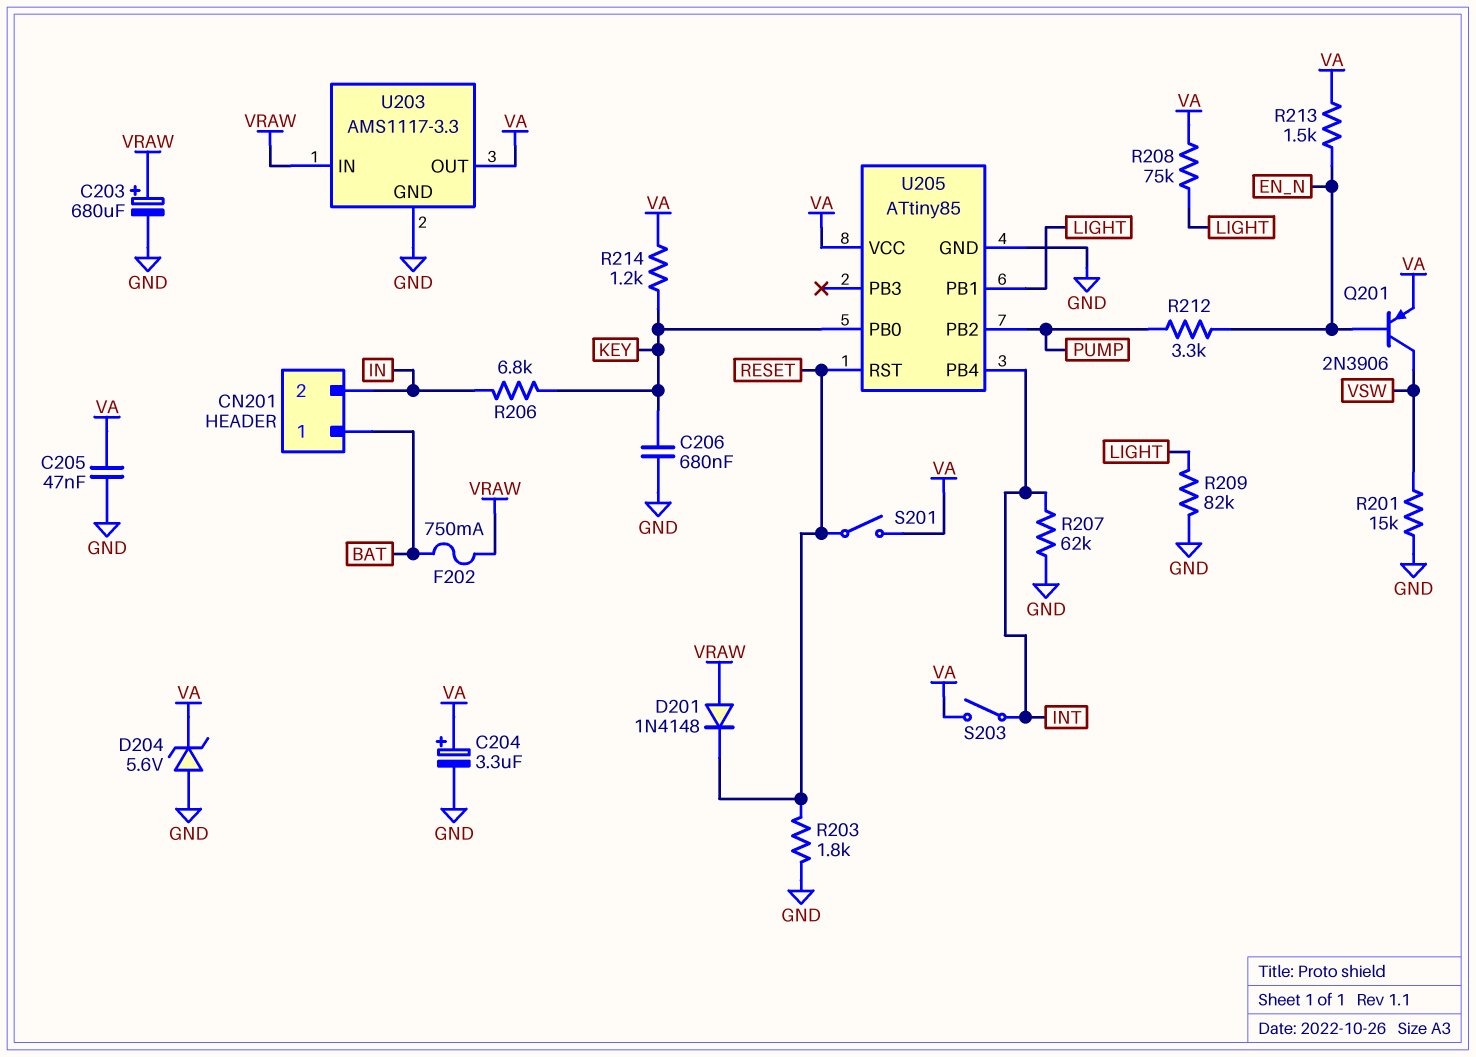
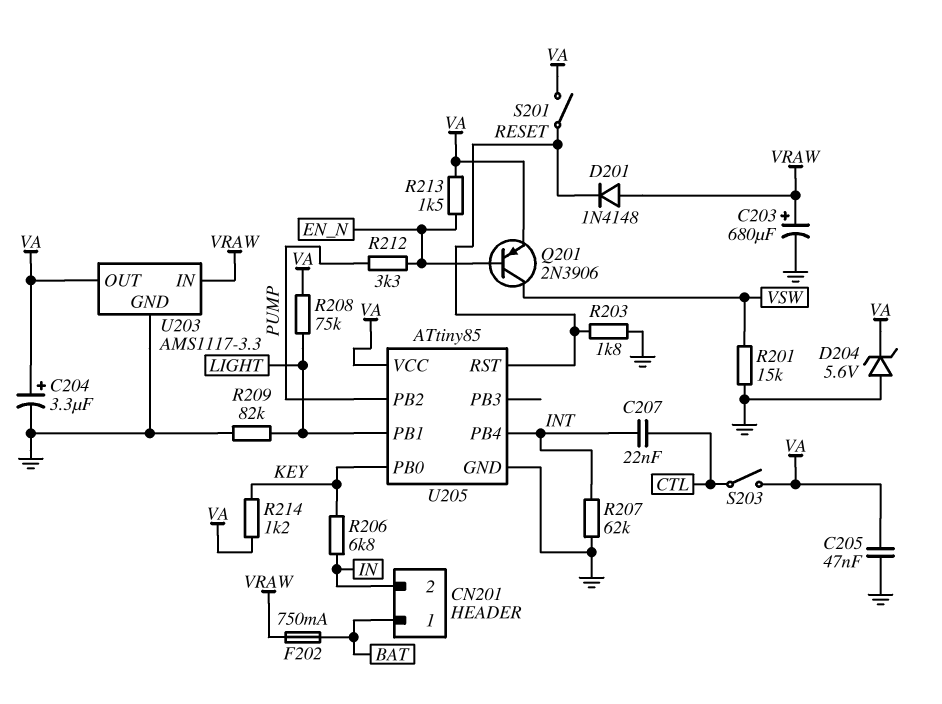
C206: 680nF (GND, KEY) -> none
C207: none -> 22nF (CTL, INT)
S203: switch (INT, VA) -> switch (CTL, VA)

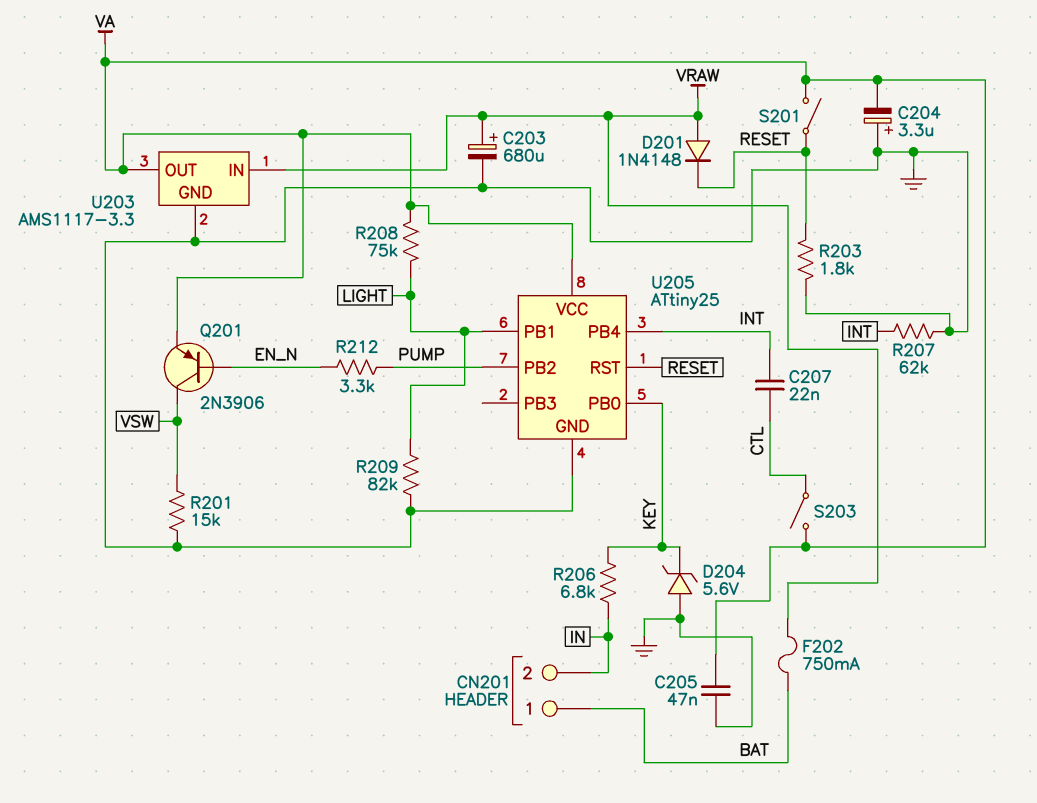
C204: 3.3uF (plus VA, minus GND) -> 3.3uF (plus GND, minus VA)
D204: zener 5.6V (A GND, K VA) -> zener 5.6V (A GND, K KEY)
R213: 1.5k (EN_N, VA) -> none
R214: 1.2k (KEY, VA) -> none
U205: ATtiny85 -> ATtiny25

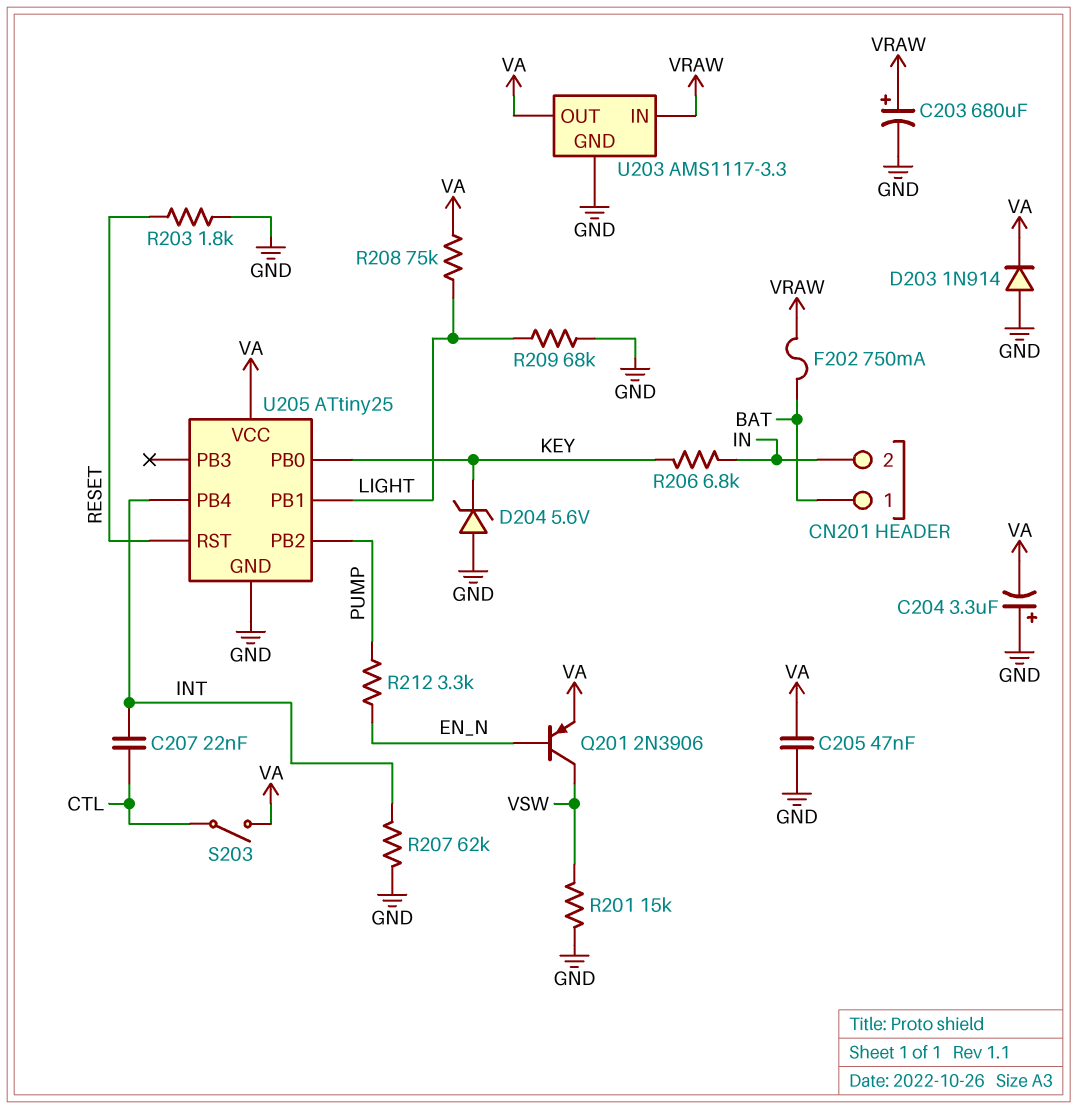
D201: diode 1N4148 (A VRAW, K RESET) -> none
D203: none -> diode 1N914 (A GND, K VA)
R209: 82k (GND, LIGHT) -> 68k (GND, LIGHT)
S201: switch (RESET, VA) -> none

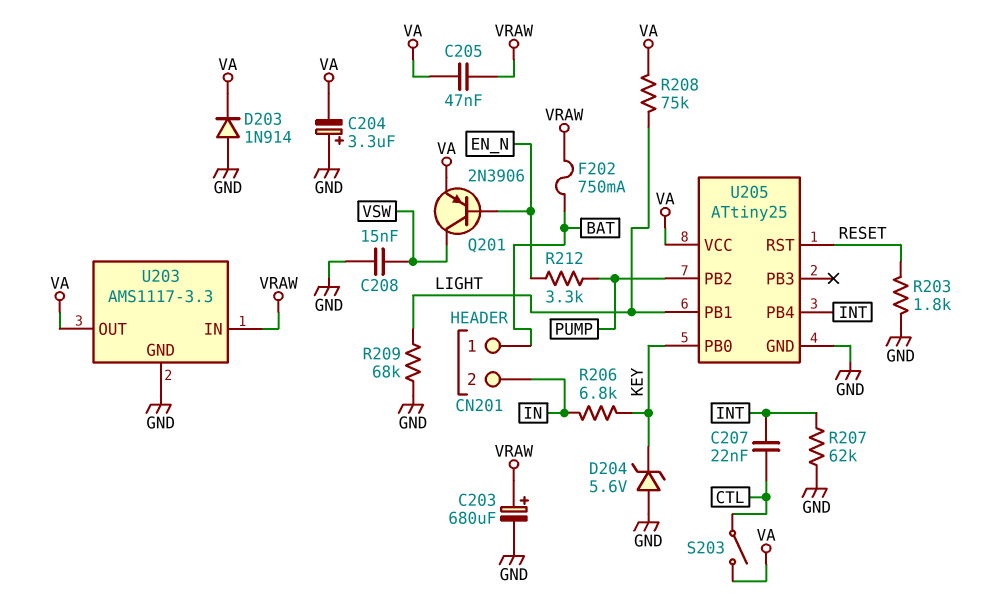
C205: 47nF (GND, VA) -> 47nF (VA, VRAW)
C208: none -> 15nF (GND, VSW)
R201: 15k (GND, VSW) -> none

